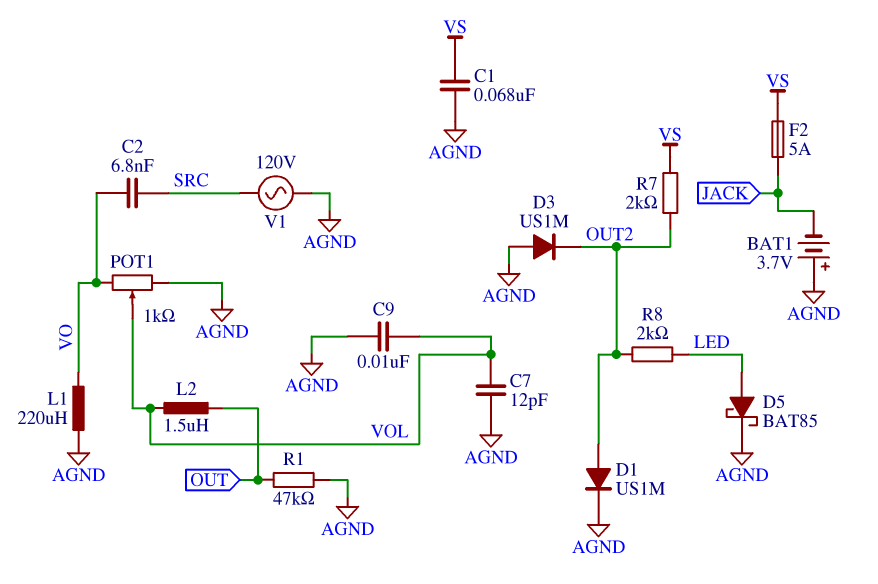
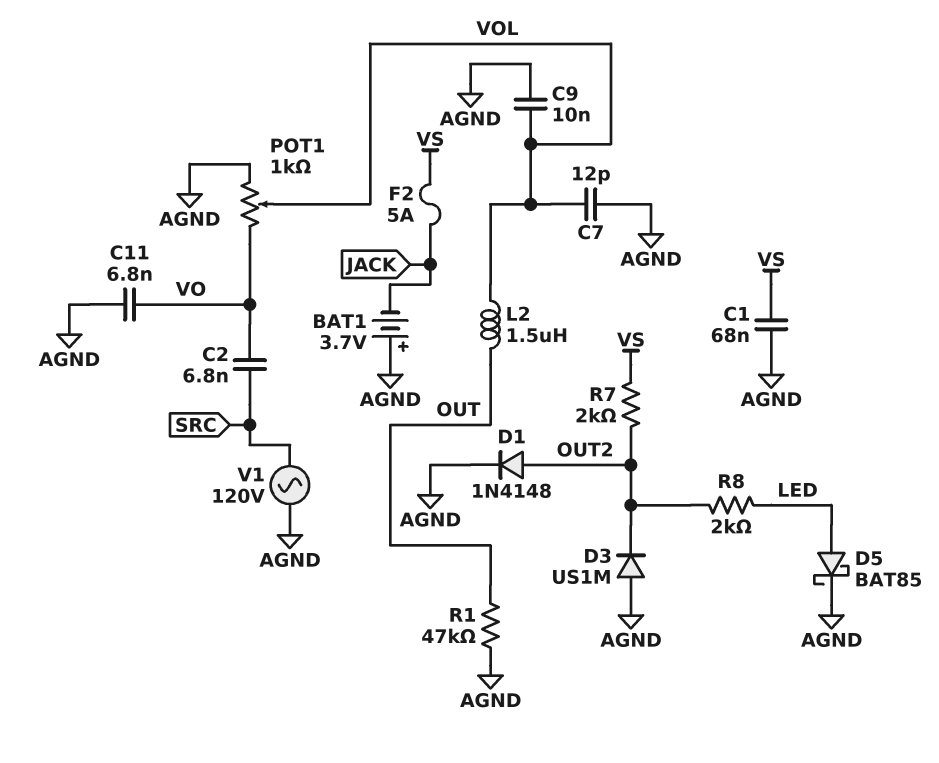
C11: none -> 6.8nF (AGND, VO)
D1: diode US1M (A OUT2, K AGND) -> diode 1N4148 (A OUT2, K AGND)
L1: 220uH (AGND, VO) -> none

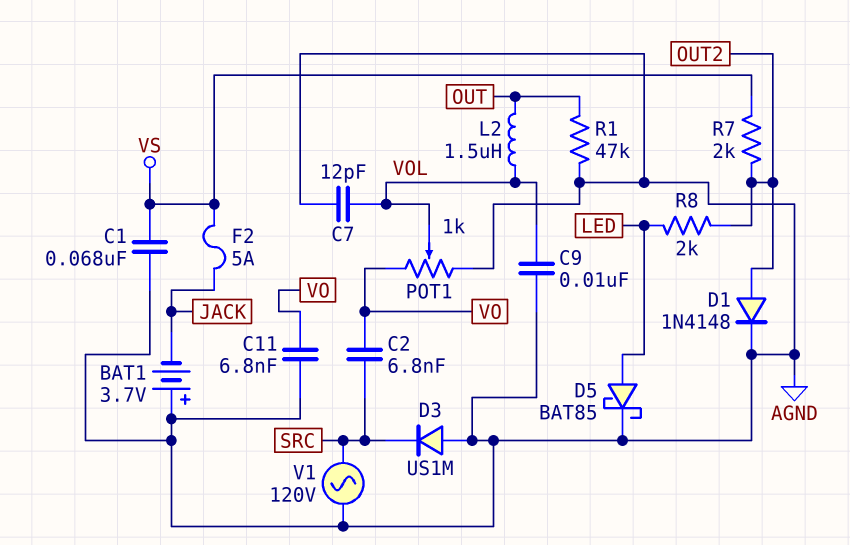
D3: diode US1M (A AGND, K OUT2) -> diode US1M (A AGND, K SRC)

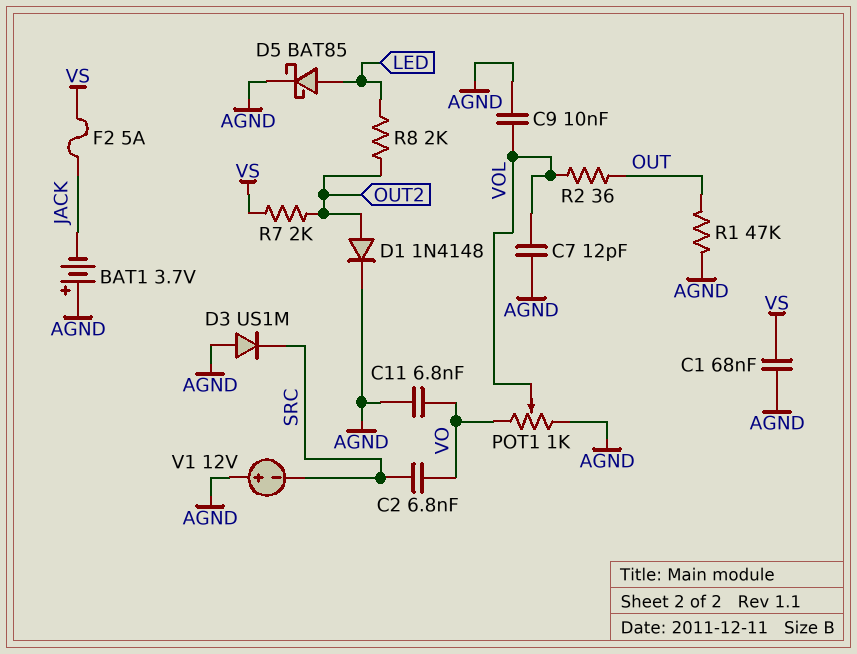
L2: 1.5uH (OUT, VOL) -> none
R2: none -> 36 (OUT, VOL)
V1: AC 120V (AGND, SRC) -> 12V (plus AGND, minus SRC)

